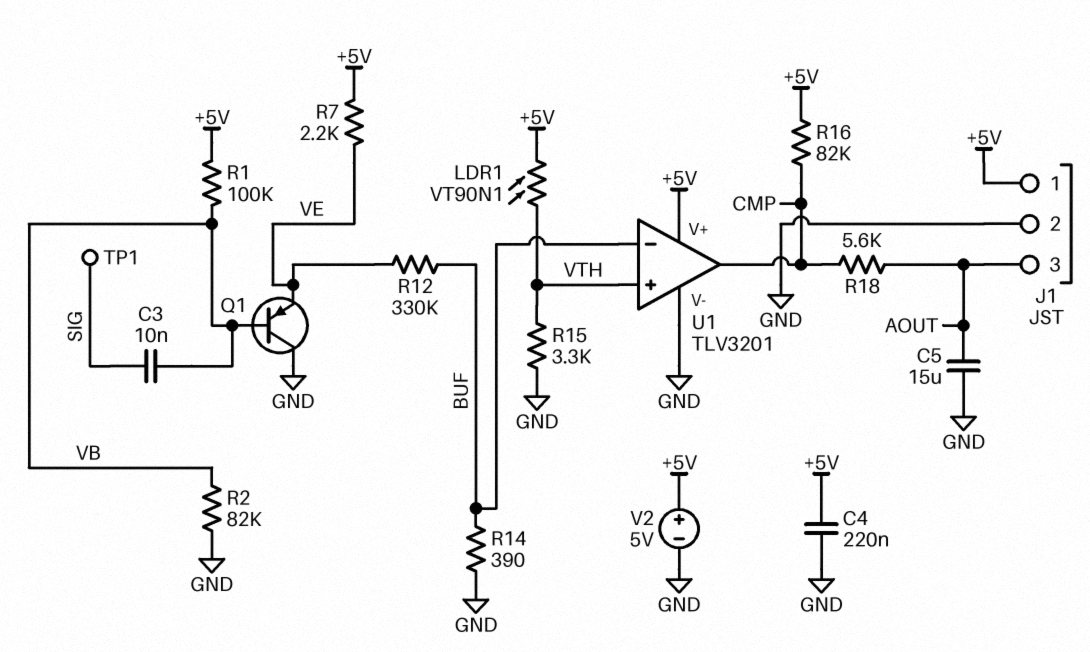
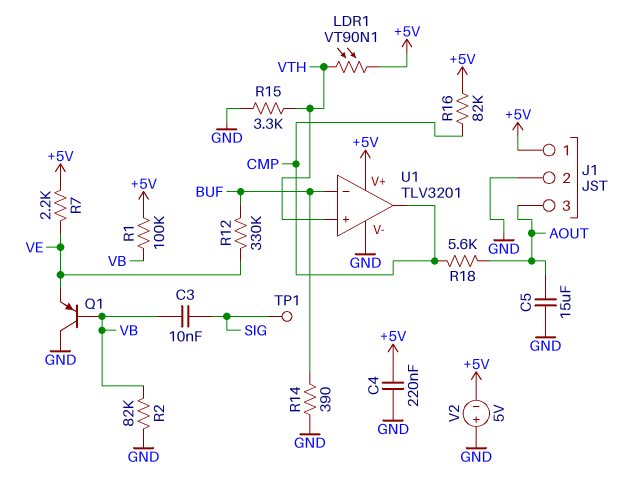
V2: 5V (plus +5V, minus GND) -> 5V (plus GND, minus +5V)

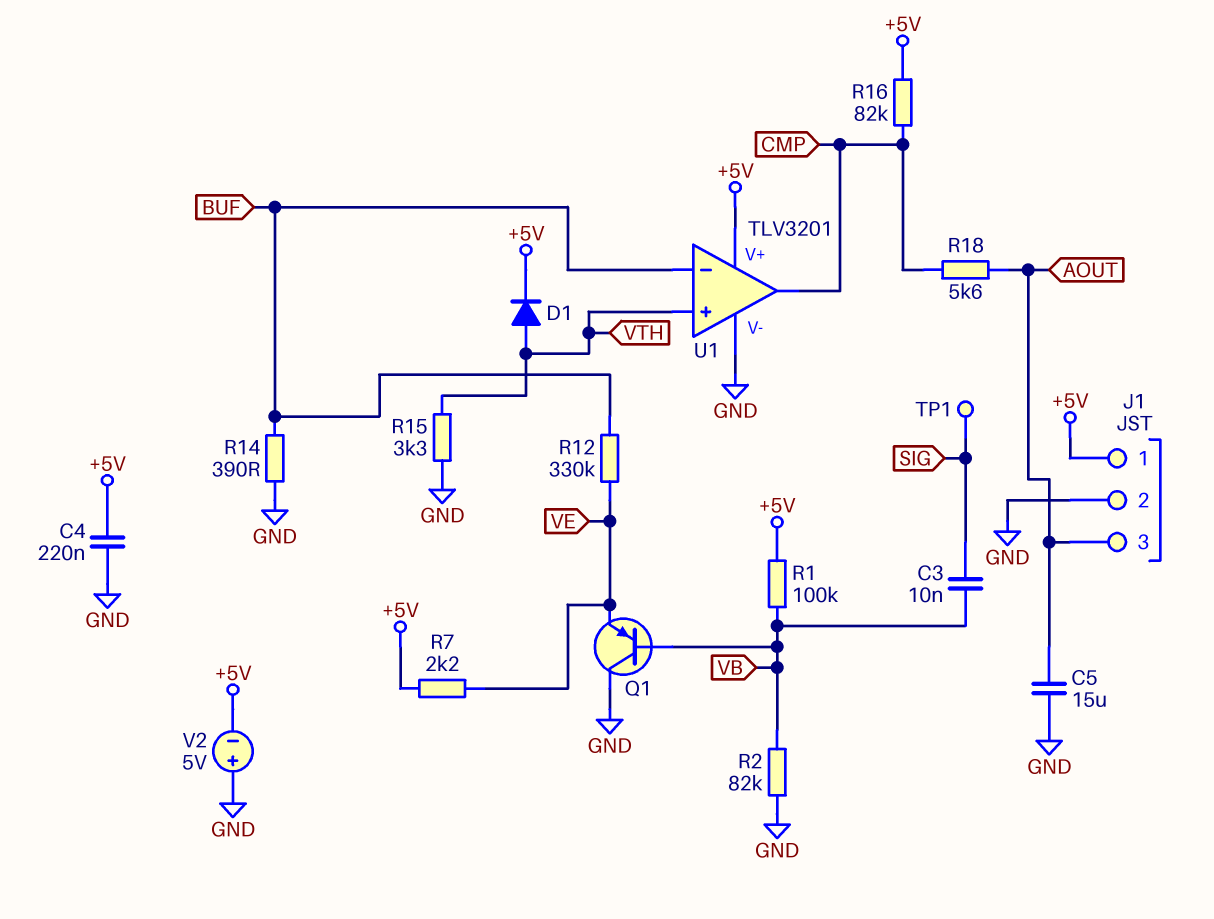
D1: none -> diode (A VTH, K +5V)
LDR1: VT90N1 (+5V, VTH) -> none

